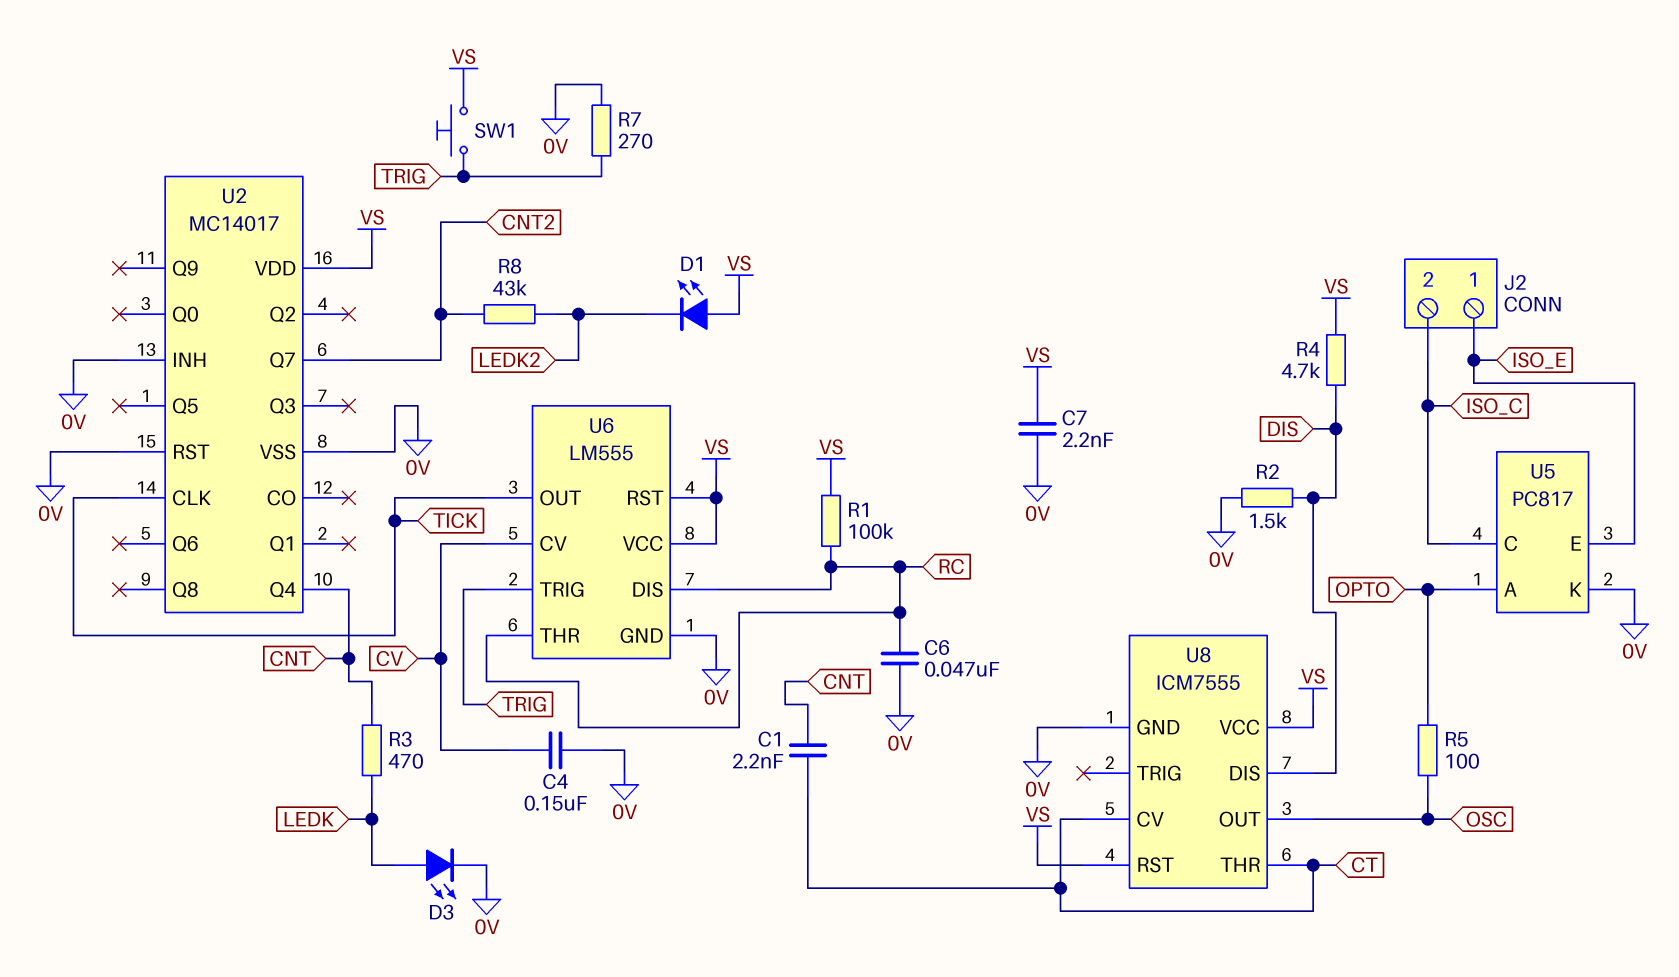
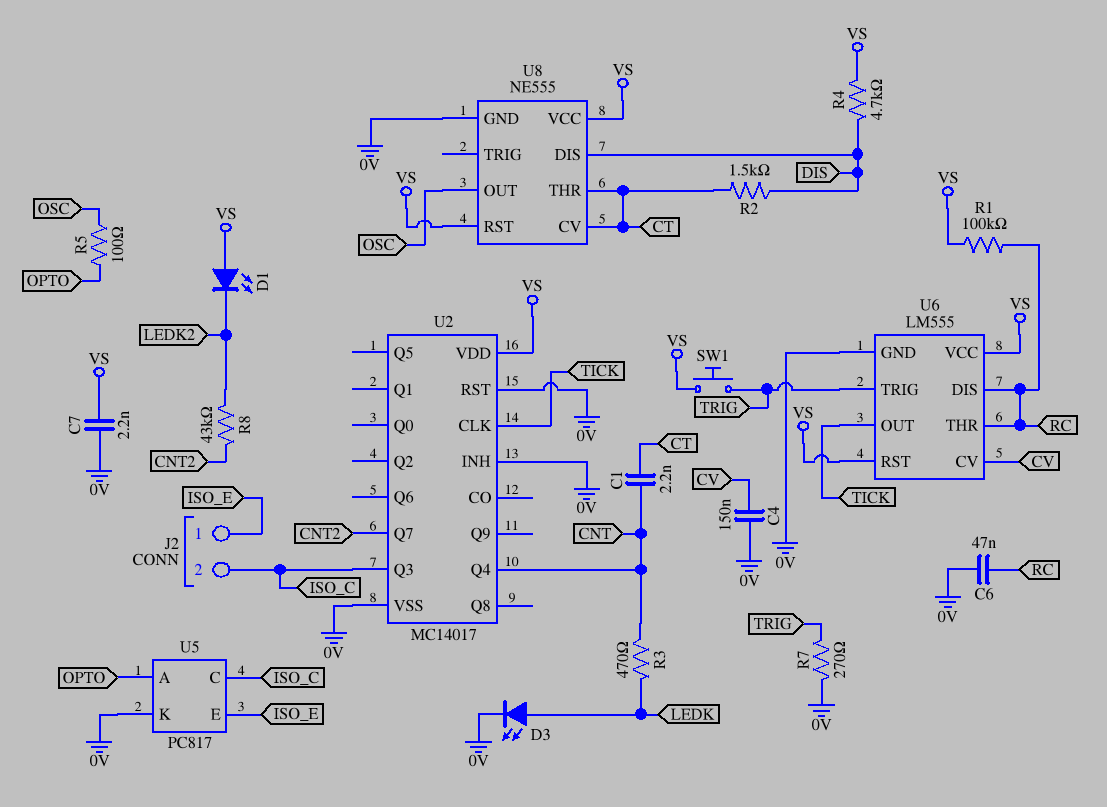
R2: 1.5k (0V, DIS) -> 1.5k (CT, DIS)
U2 pin Q3: none -> ISO_C
U8: ICM7555 -> NE555

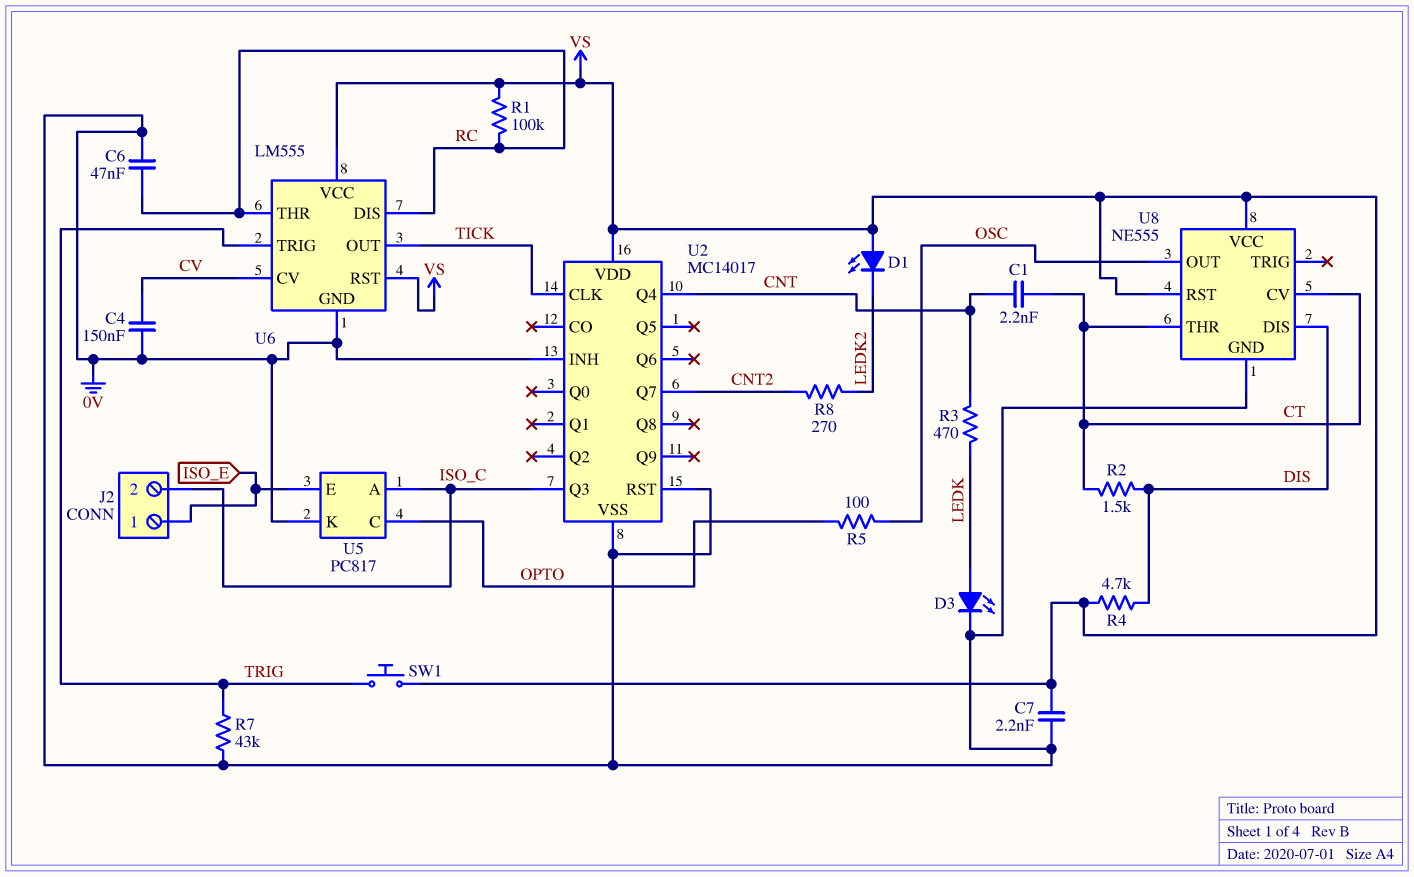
R7: 270 (0V, TRIG) -> 43k (0V, TRIG)
R8: 43k (CNT2, LEDK2) -> 270 (CNT2, LEDK2)
U5 pin A: OPTO -> ISO_C
U5 pin C: ISO_C -> OPTO

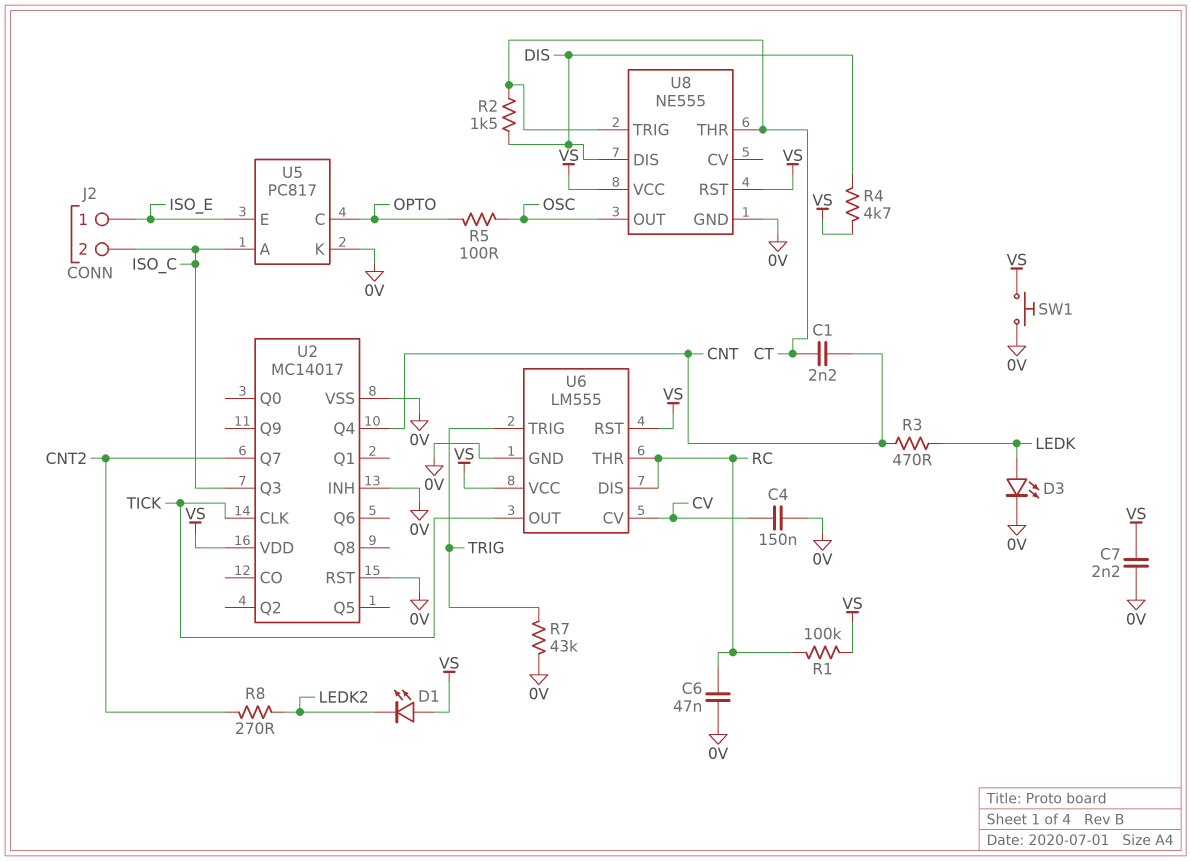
SW1: button (TRIG, VS) -> button (0V, VS)
U8 pin CV: CT -> none
U8 pin TRIG: none -> CT

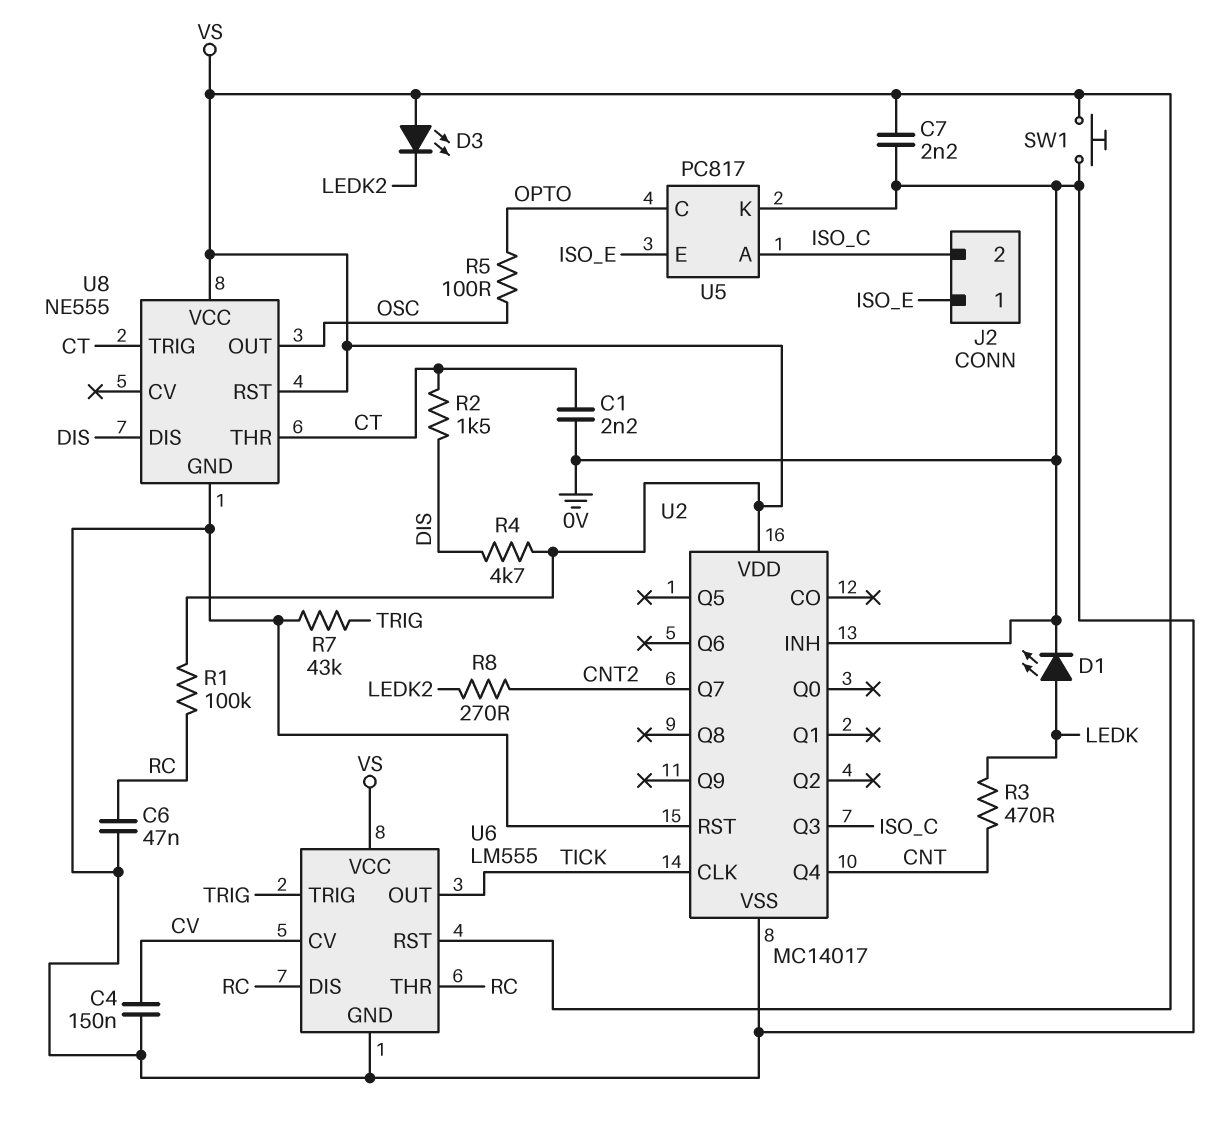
C1: 2.2nF (CNT, CT) -> 2.2nF (0V, CT)
D1: LED (A VS, K LEDK2) -> LED (A LEDK, K 0V)
D3: LED (A LEDK, K 0V) -> LED (A VS, K LEDK2)

